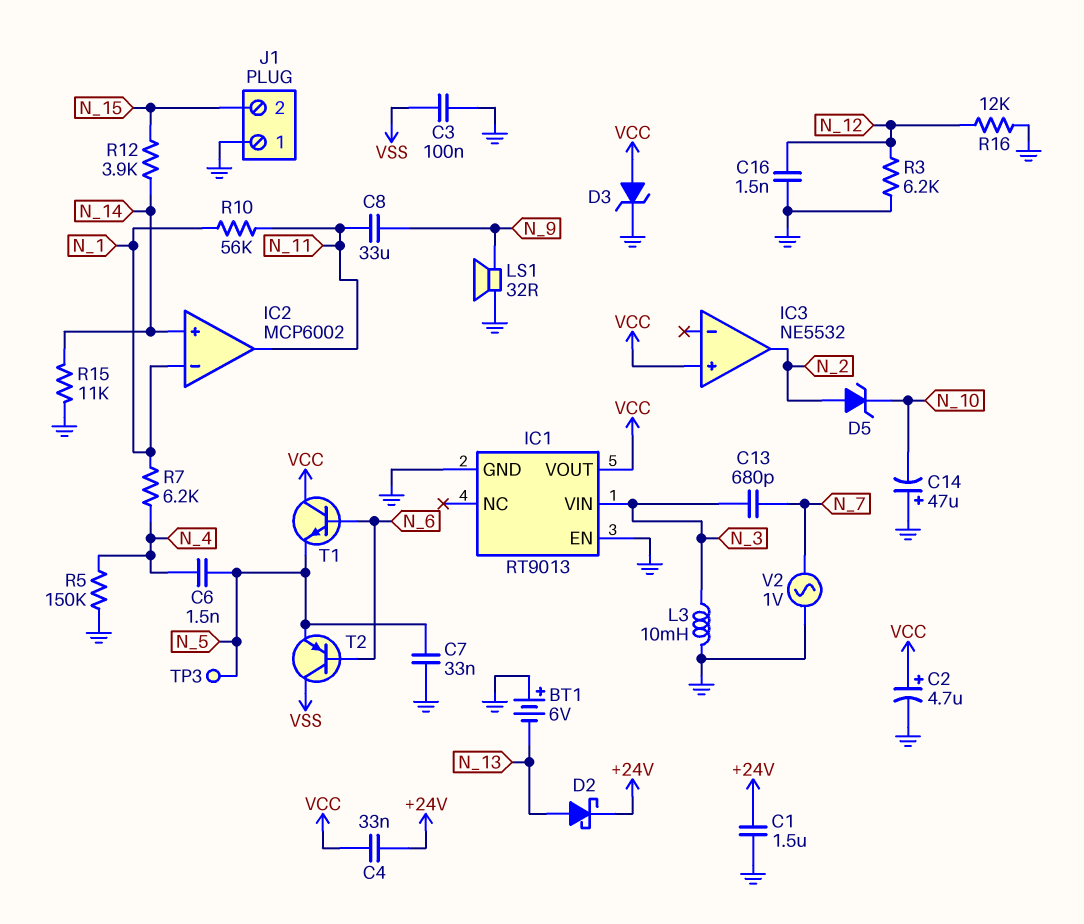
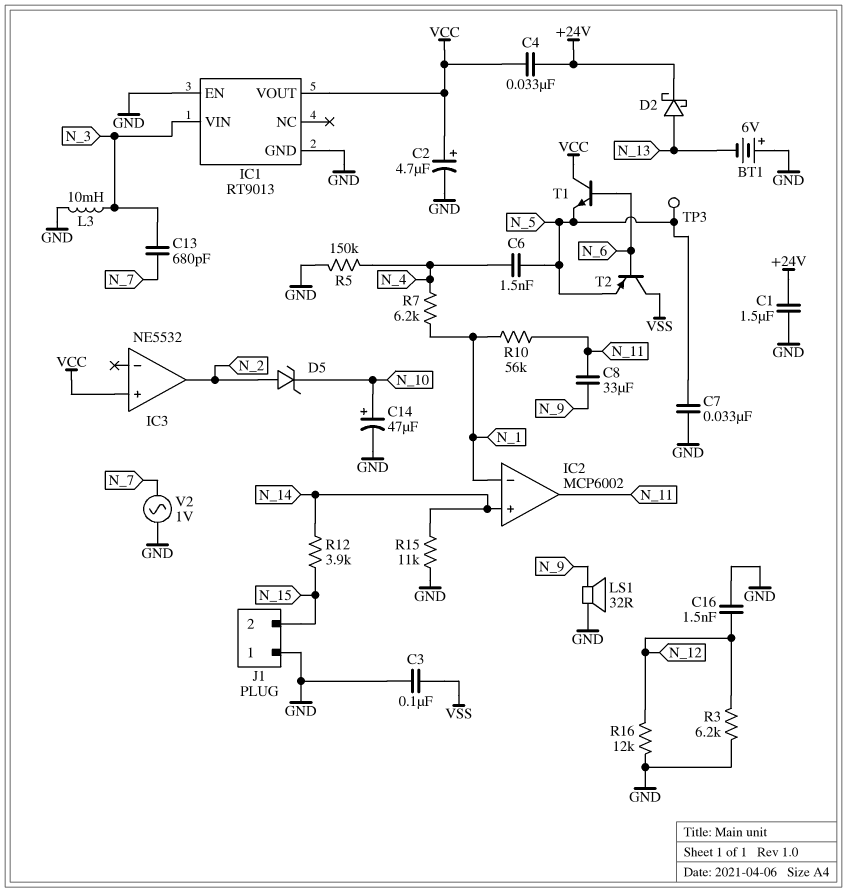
C14: 47uF (plus GND, minus N_10) -> 47uF (plus N_10, minus GND)
D3: zener (A VCC, K GND) -> none

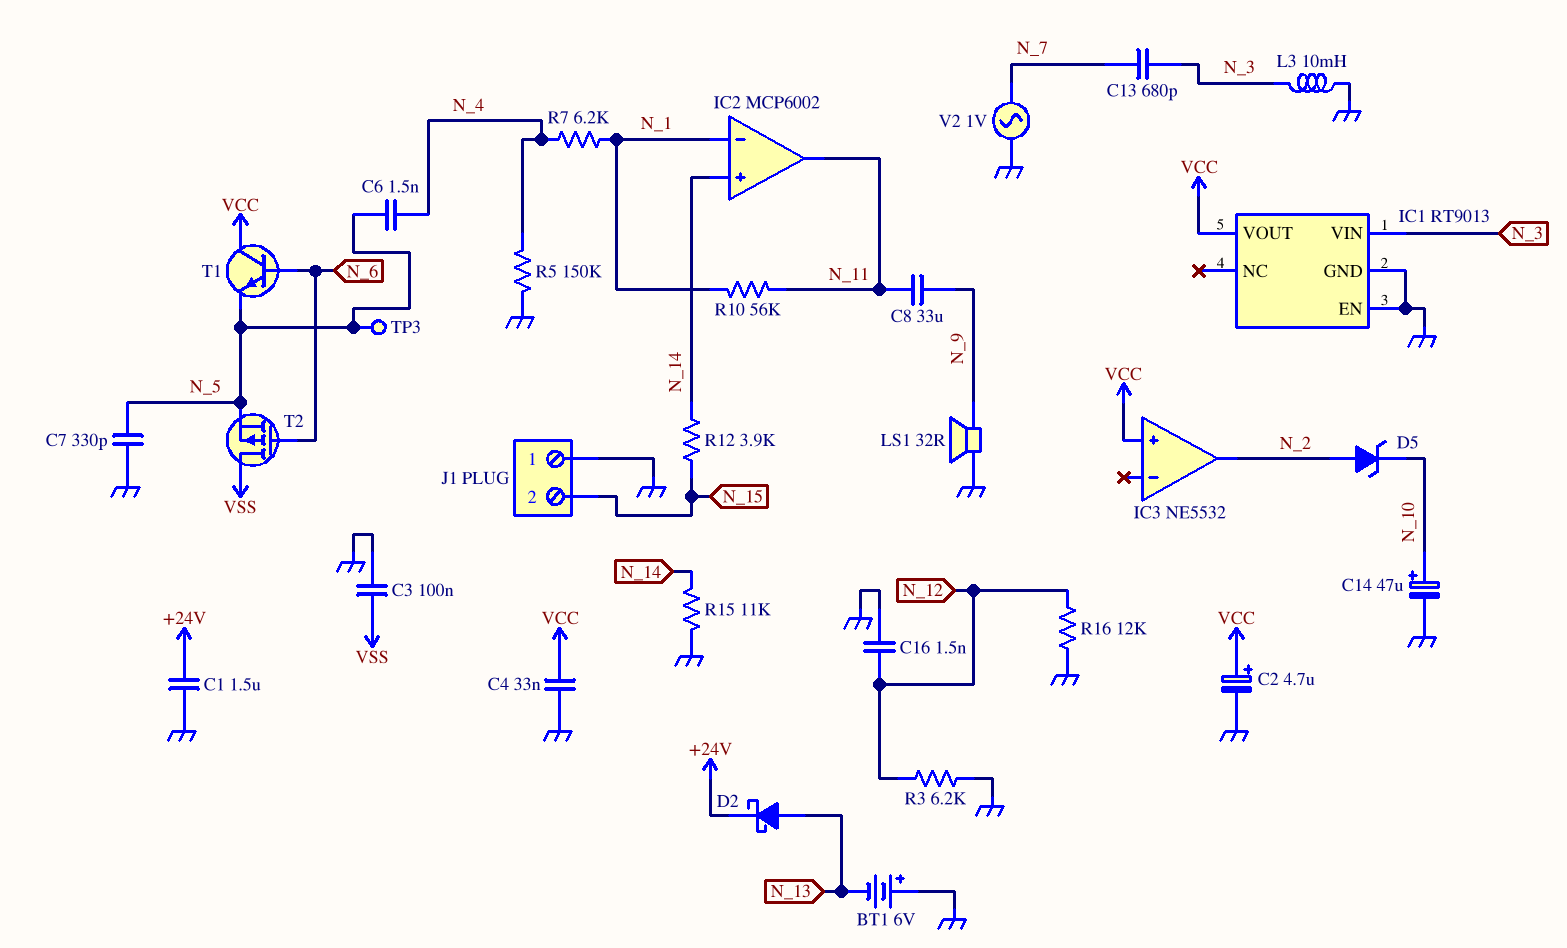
C4: 33nF (+24V, VCC) -> 33nF (GND, VCC)
C7: 33nF (GND, N_5) -> 330pF (GND, N_5)
T2: PNP (B N_6, C VSS, E N_5) -> PMOS (G N_6, D VSS, S N_5)

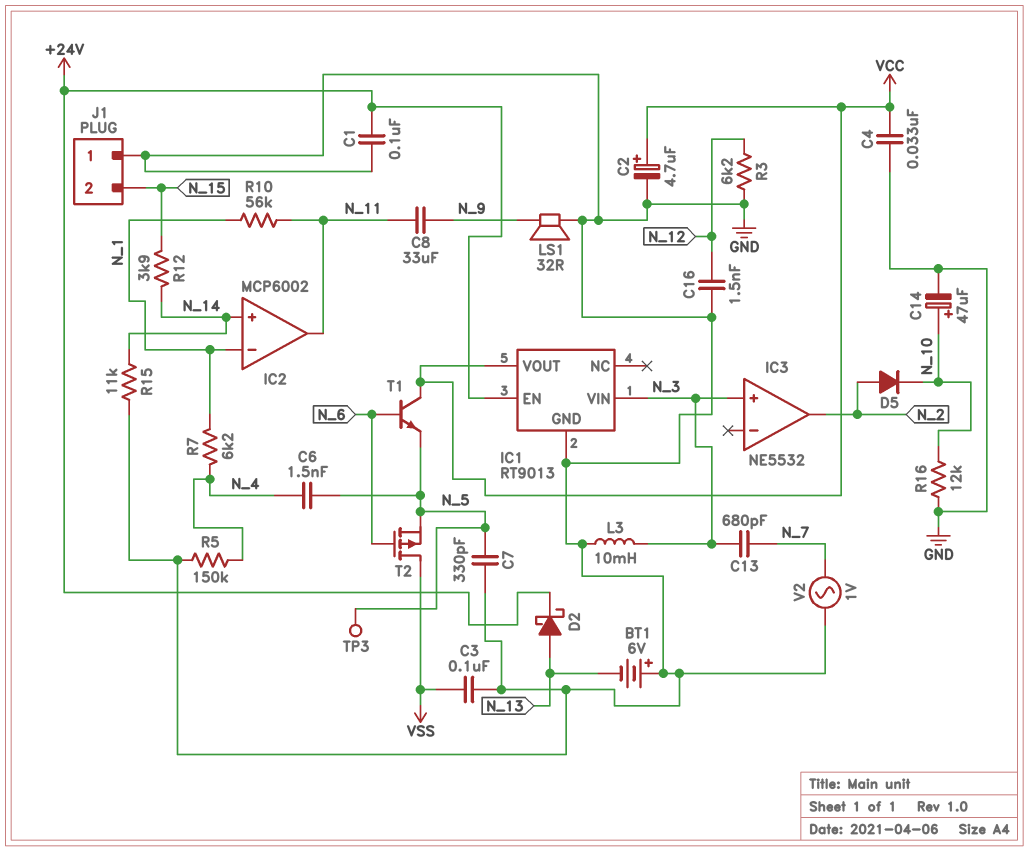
C1: 1.5uF (+24V, GND) -> 100nF (+24V, GND)
D5: zener (A N_2, K N_10) -> diode (A N_2, K N_10)
IC1 pin EN: GND -> +24V
IC3 pin in+: VCC -> N_3
R16: 12k (GND, N_12) -> 12k (GND, N_10)

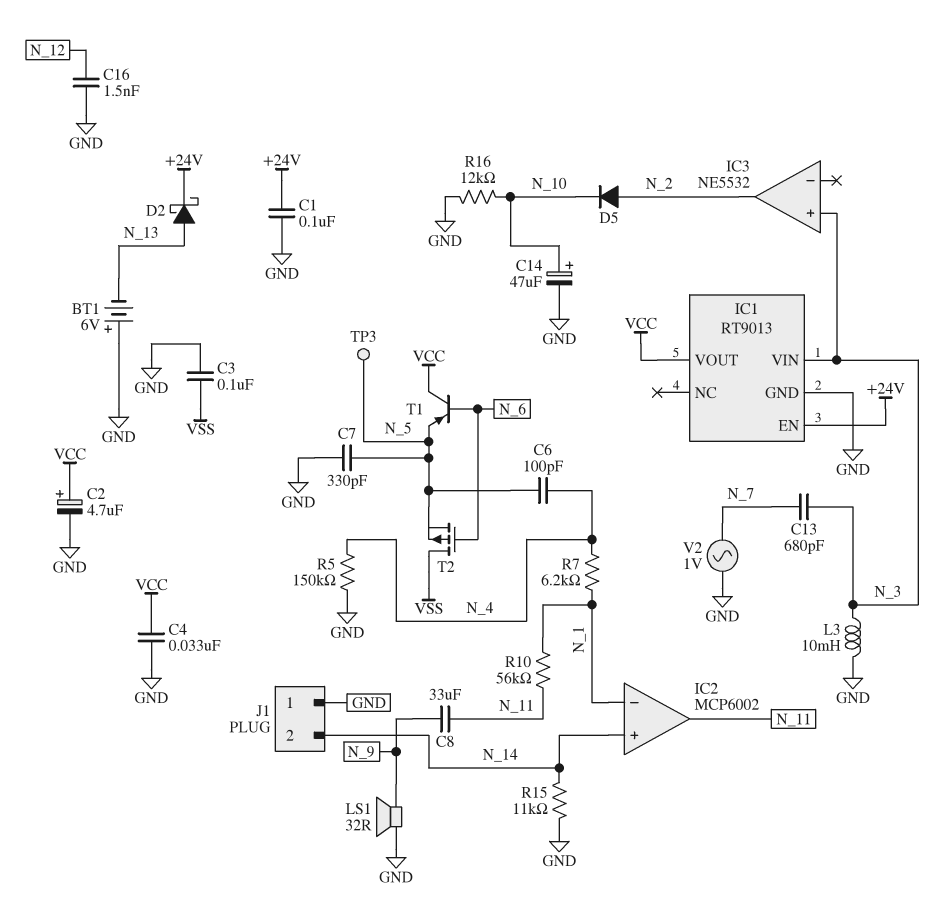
C6: 1.5nF (N_4, N_5) -> 100pF (N_4, N_5)
J1 pin 2: N_15 -> N_14
R3: 6.2k (GND, N_12) -> none
R12: 3.9k (N_14, N_15) -> none
T1: NPN (B N_6, C VCC, E N_5) -> PNP (B N_6, C VCC, E N_5)

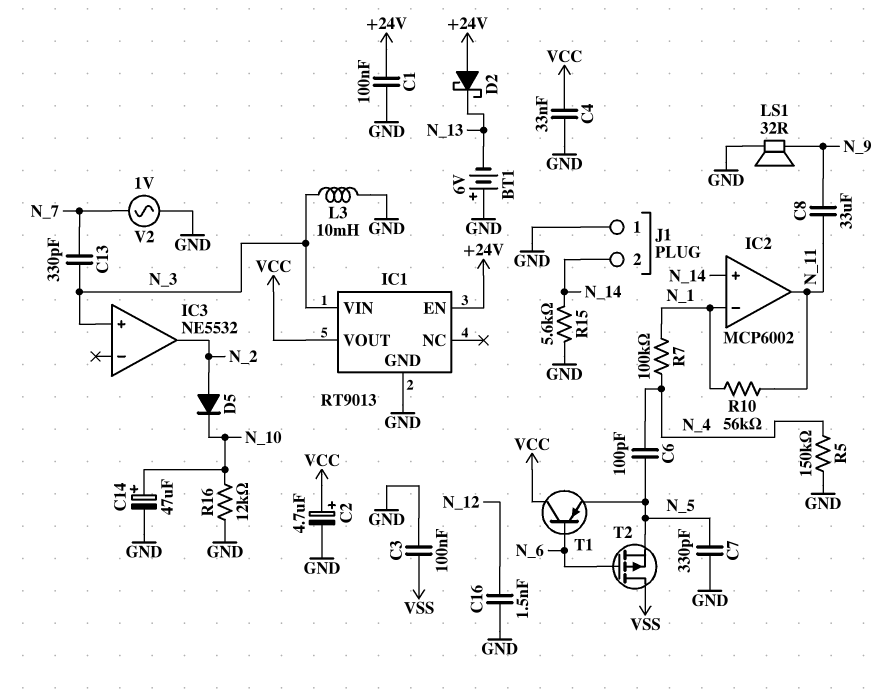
C13: 680pF (N_3, N_7) -> 330pF (N_3, N_7)
D2: schottky (A N_13, K +24V) -> schottky (A +24V, K N_13)
R7: 6.2k (N_1, N_4) -> 100k (N_1, N_4)
R15: 11k (GND, N_14) -> 5.6k (GND, N_14)
TP3: test point (N_5) -> none

